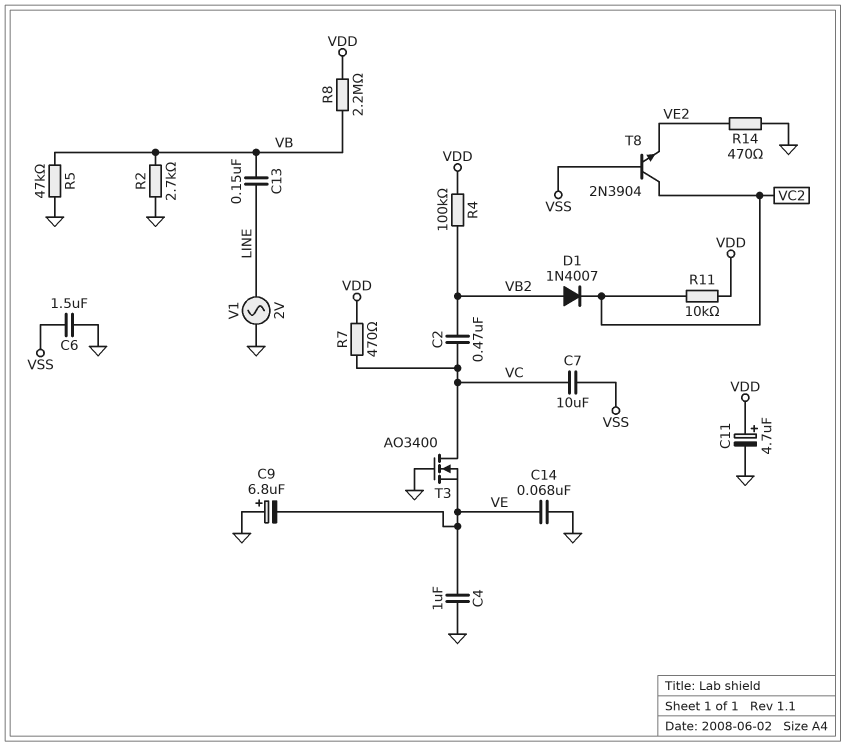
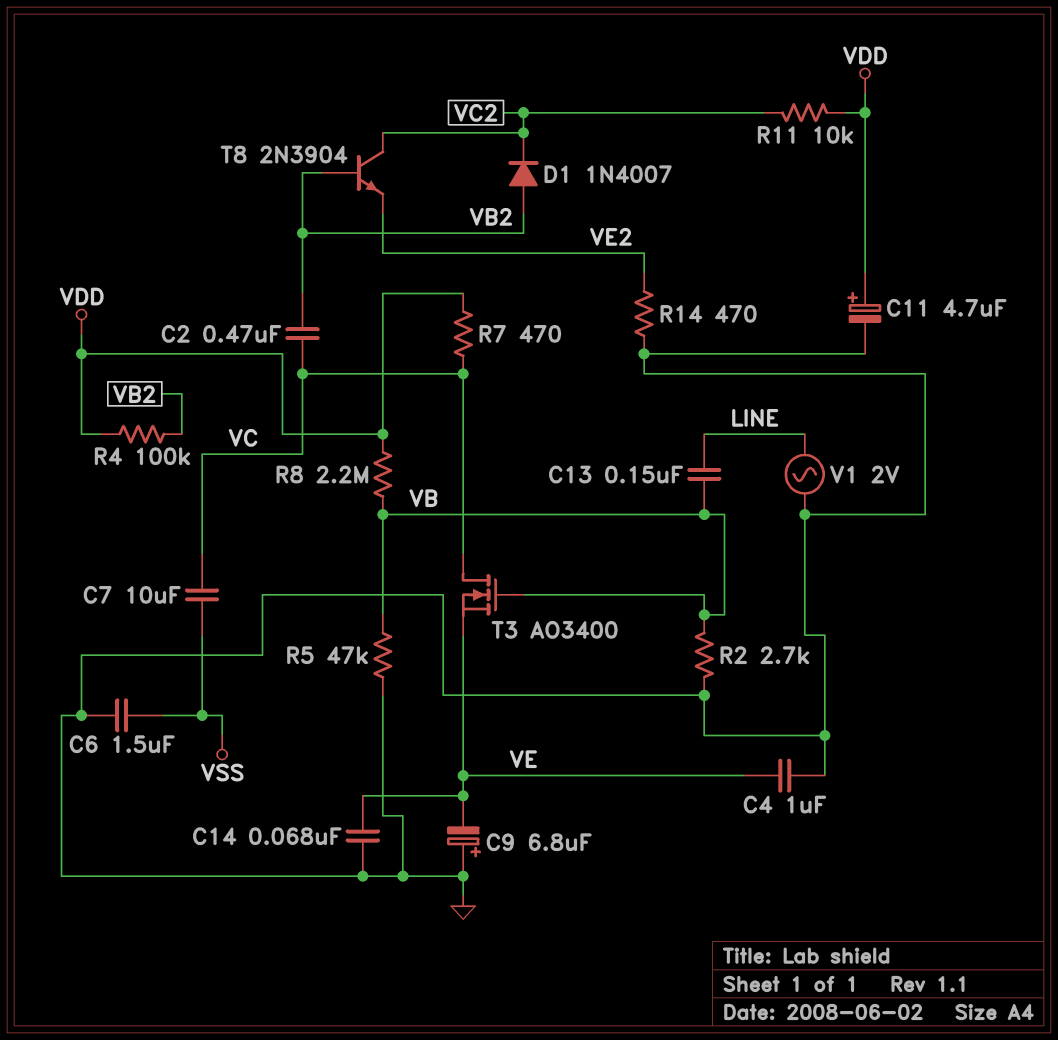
T3: NMOS AO3400 (G GND, D VC, S VE) -> NMOS AO3400 (G VB, D VC, S VE)
T8: NPN 2N3904 (B VSS, C VC2, E VE2) -> NPN 2N3904 (B VB2, C VC2, E VE2)

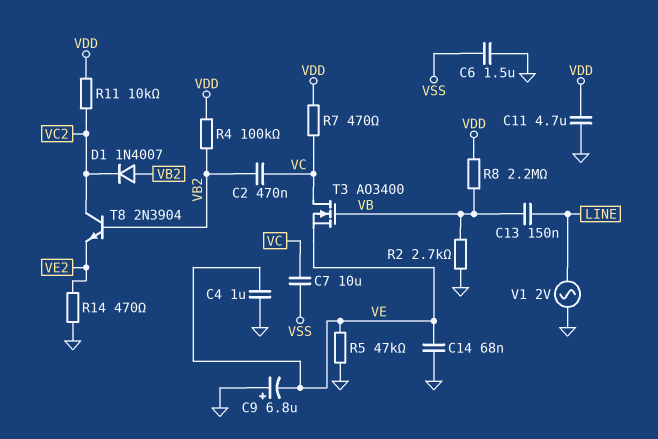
C11: 4.7uF (plus VDD, minus GND) -> 4.7uF (GND, VDD)
R5: 47k (GND, VB) -> 47k (GND, VE)

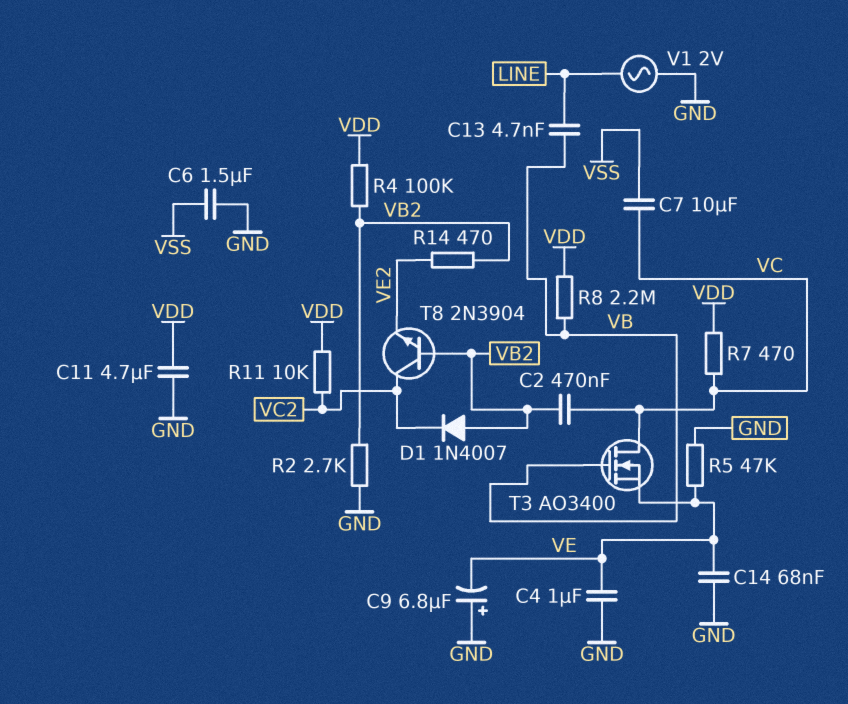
C13: 150nF (LINE, VB) -> 4.7nF (LINE, VB)
R2: 2.7k (GND, VB) -> 2.7k (GND, VB2)
R14: 470 (GND, VE2) -> 470 (VB2, VE2)

